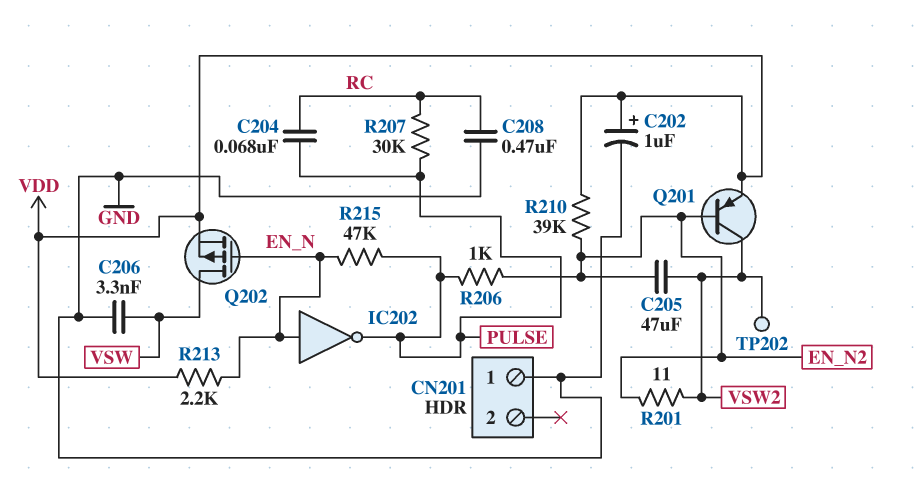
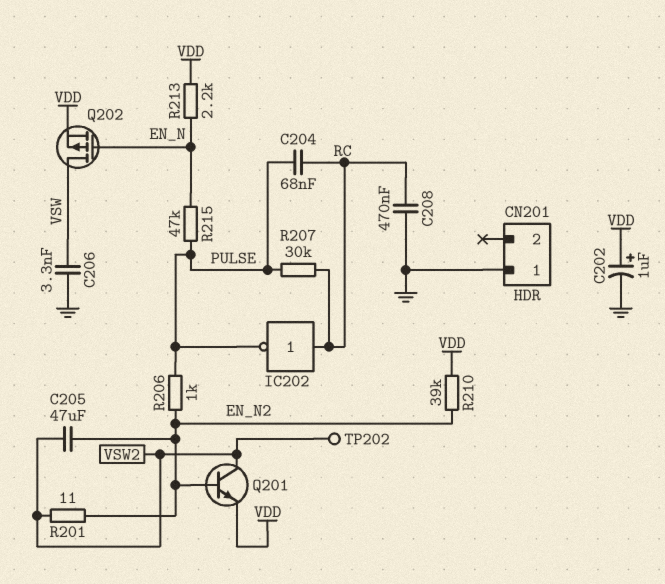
IC202: NOT (in EN_N, out PULSE) -> NOT (in RC, out PULSE)
Q201: PNP (B EN_N2, C VSW2, E VDD) -> NPN (B EN_N2, C VSW2, E VDD)

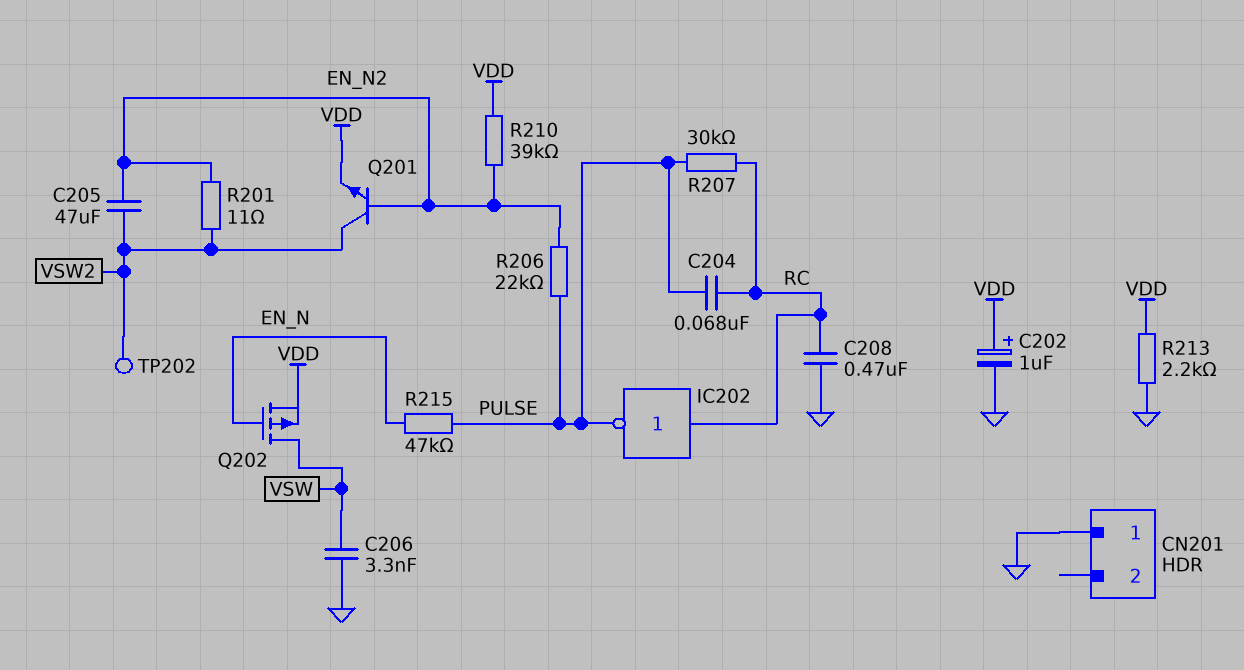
R206: 1k (EN_N2, PULSE) -> 22k (EN_N2, PULSE)
R213: 2.2k (EN_N, VDD) -> 2.2k (GND, VDD)

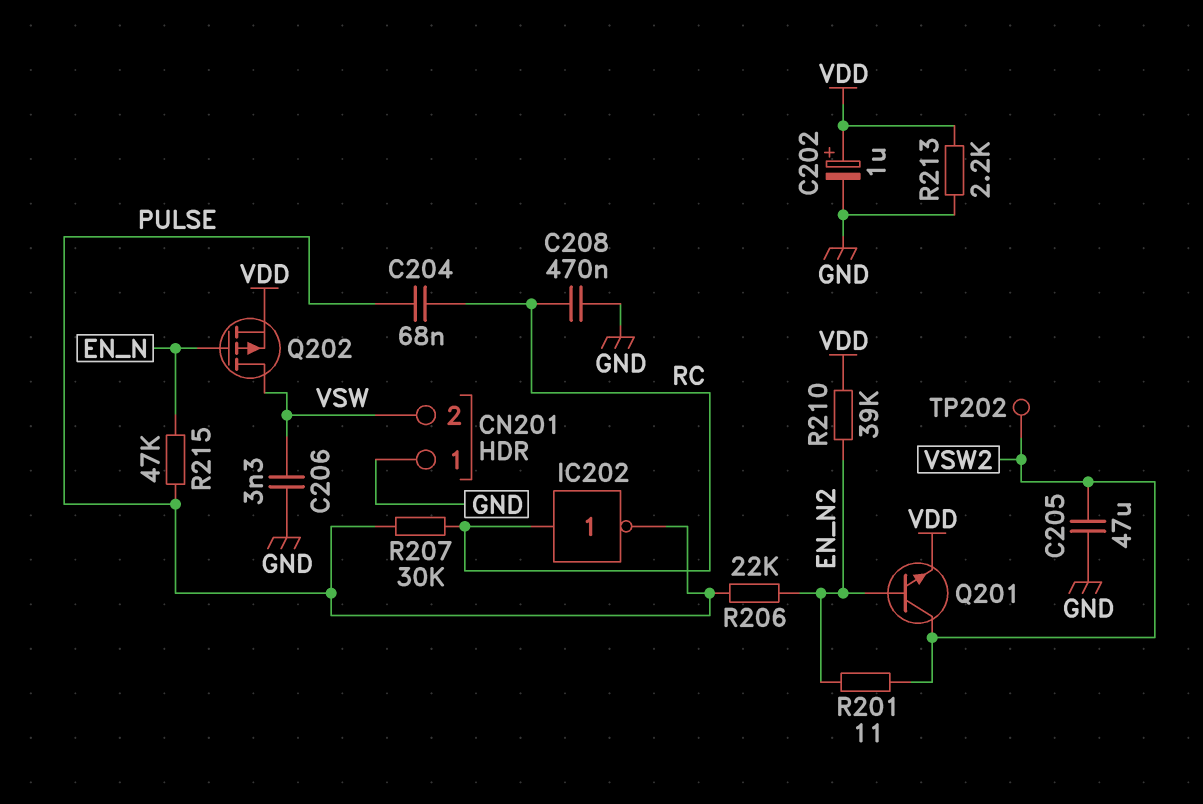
C205: 47uF (EN_N2, VSW2) -> 47uF (GND, VSW2)
CN201 pin 2: none -> VSW

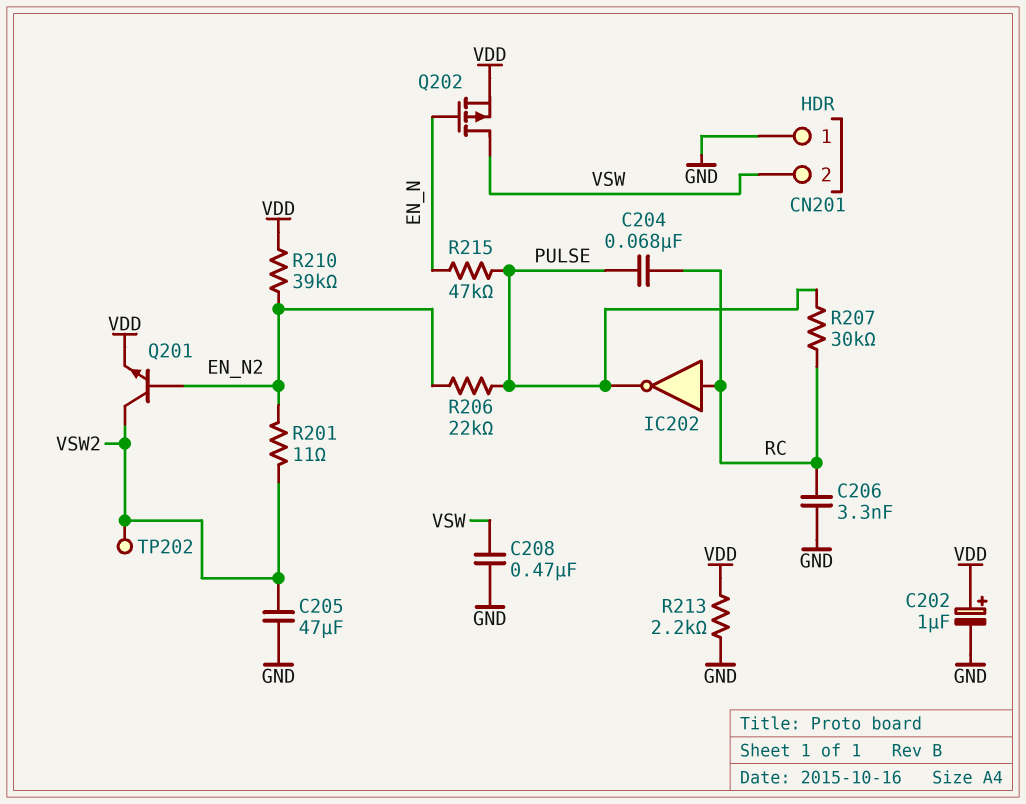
C206: 3.3nF (GND, VSW) -> 3.3nF (GND, RC)
C208: 470nF (GND, RC) -> 470nF (GND, VSW)

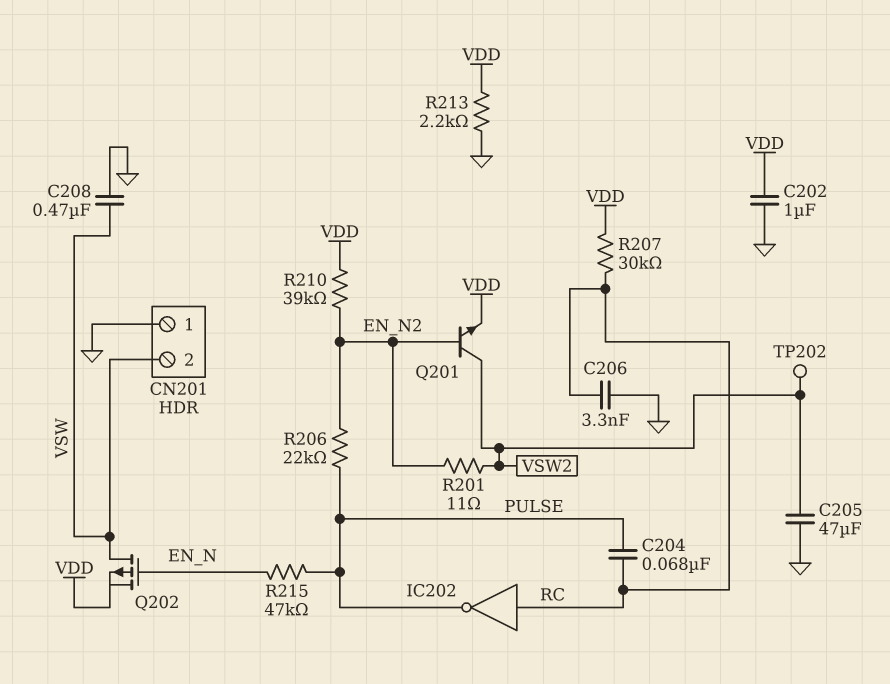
C202: 1uF (plus VDD, minus GND) -> 1uF (GND, VDD)
R207: 30k (PULSE, RC) -> 30k (RC, VDD)

